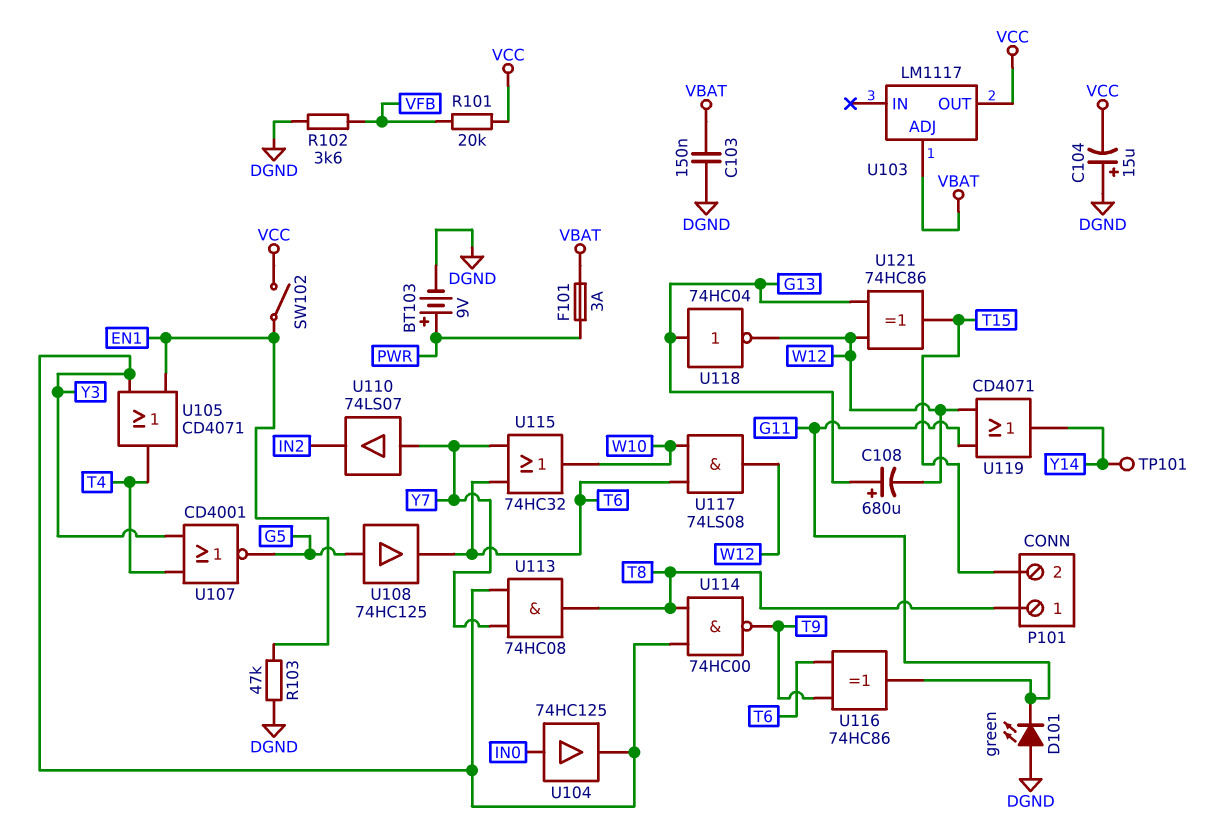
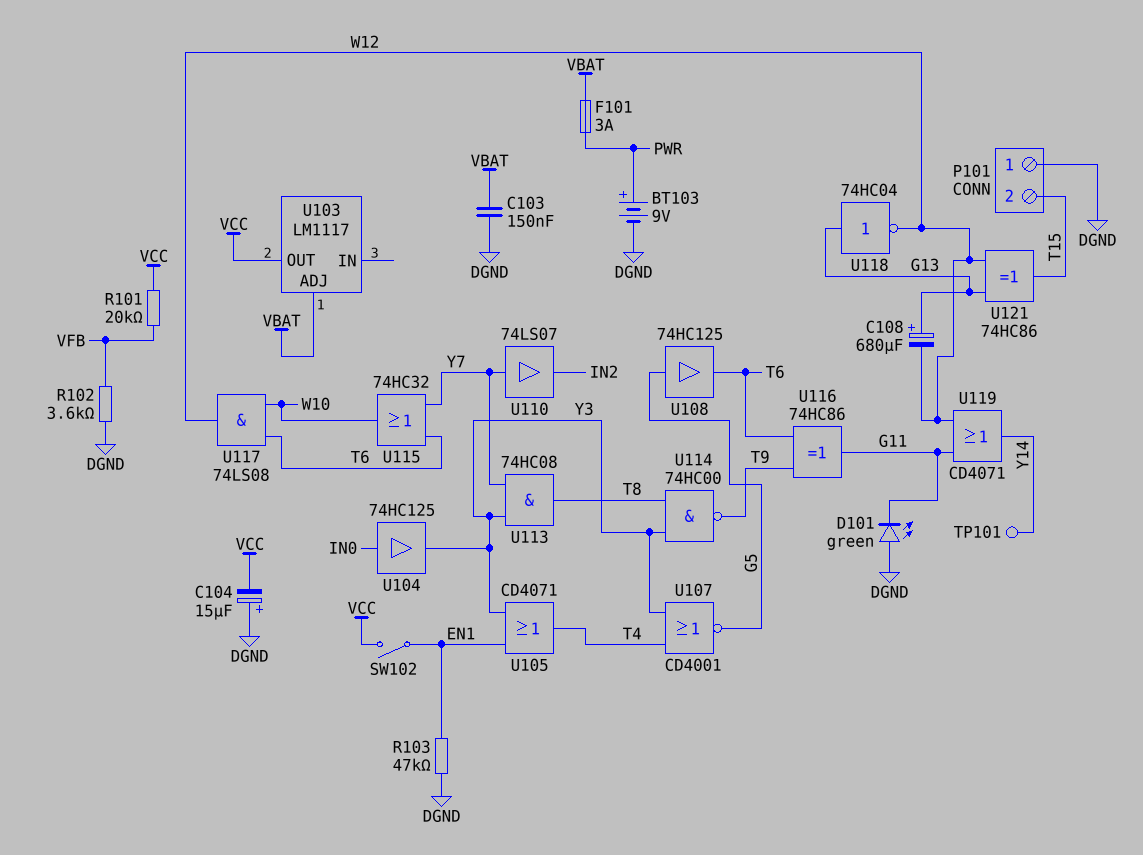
P101 pin 1: T8 -> DGND

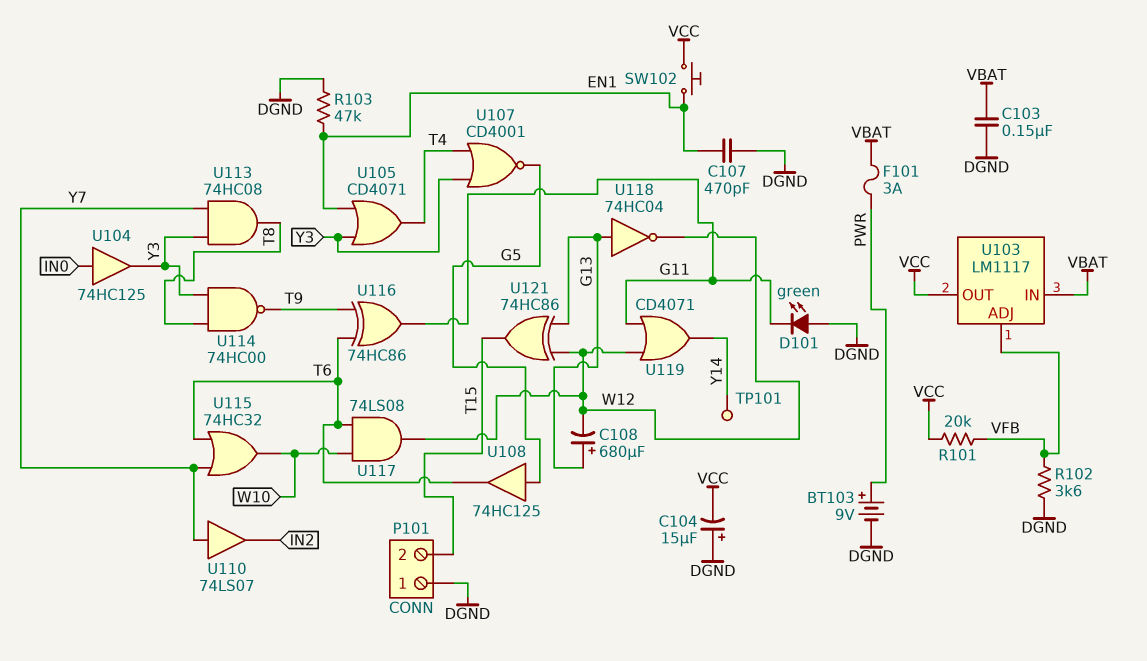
C107: none -> 470pF (DGND, EN1)
SW102: switch (EN1, VCC) -> button (EN1, VCC)
U103 pin ADJ: VBAT -> VFB
U103 pin IN: none -> VBAT

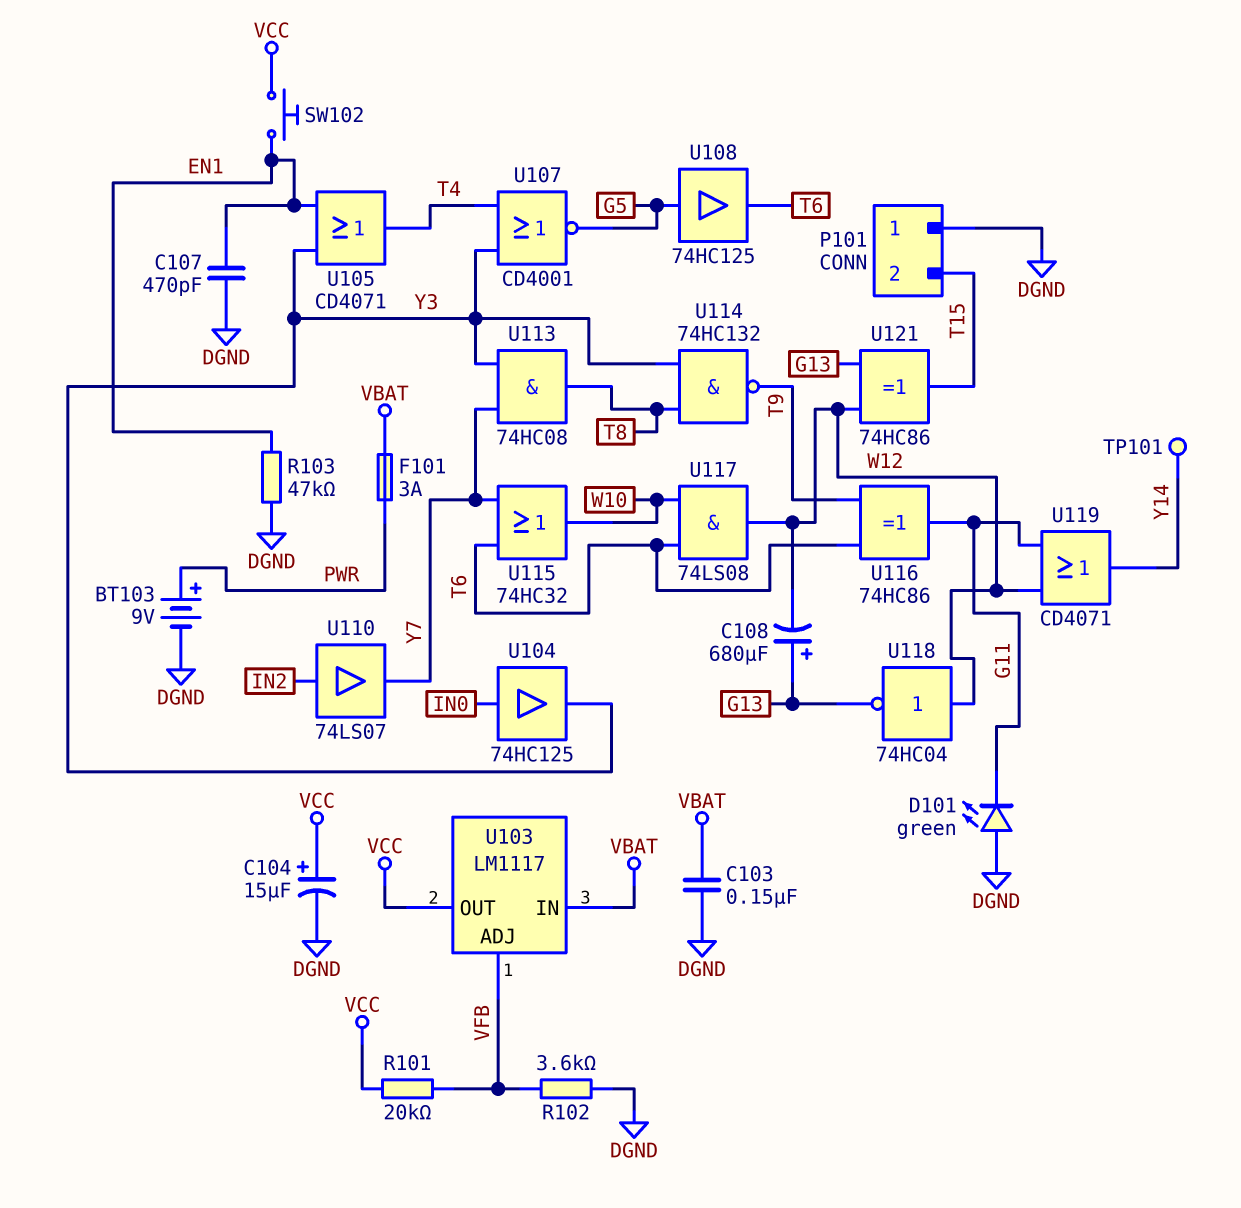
C104: 15uF (plus DGND, minus VCC) -> 15uF (plus VCC, minus DGND)
U110: buffer 74LS07 (in Y7, out IN2) -> buffer 74LS07 (in IN2, out Y7)
U114: NAND 74HC00 (in T8, in Y3, out T9) -> NAND 74HC132 (in T8, in Y3, out T9)
U118: NOT 74HC04 (in G13, out W12) -> NOT 74HC04 (in W12, out G13)

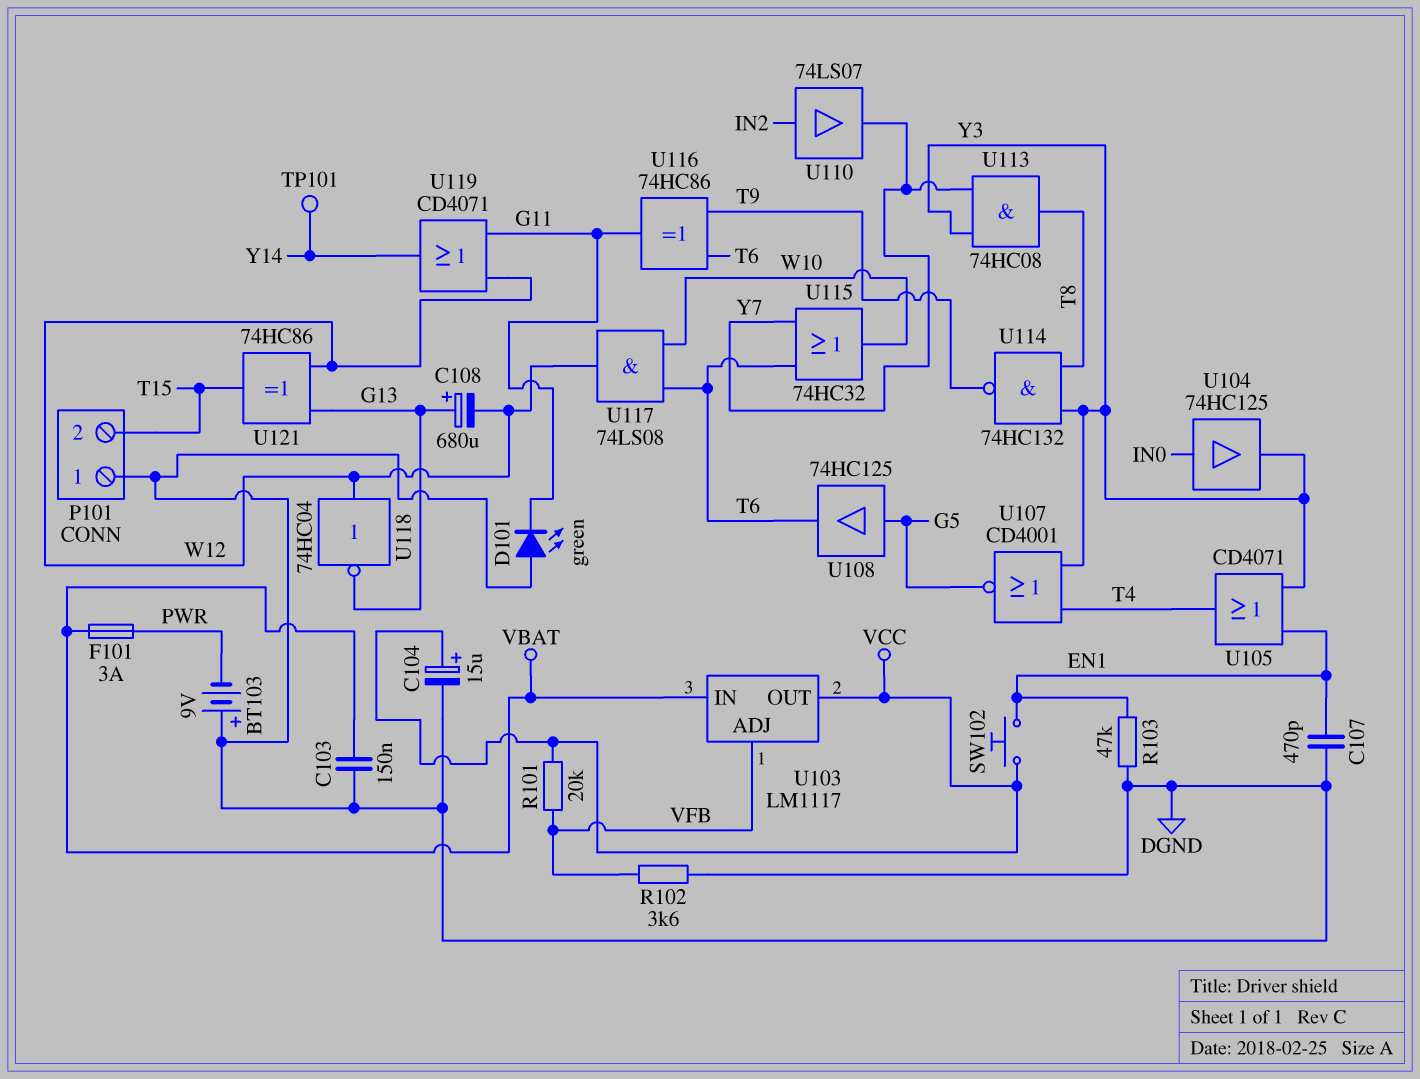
BT103: 9V (plus PWR, minus DGND) -> 9V (plus DGND, minus PWR)

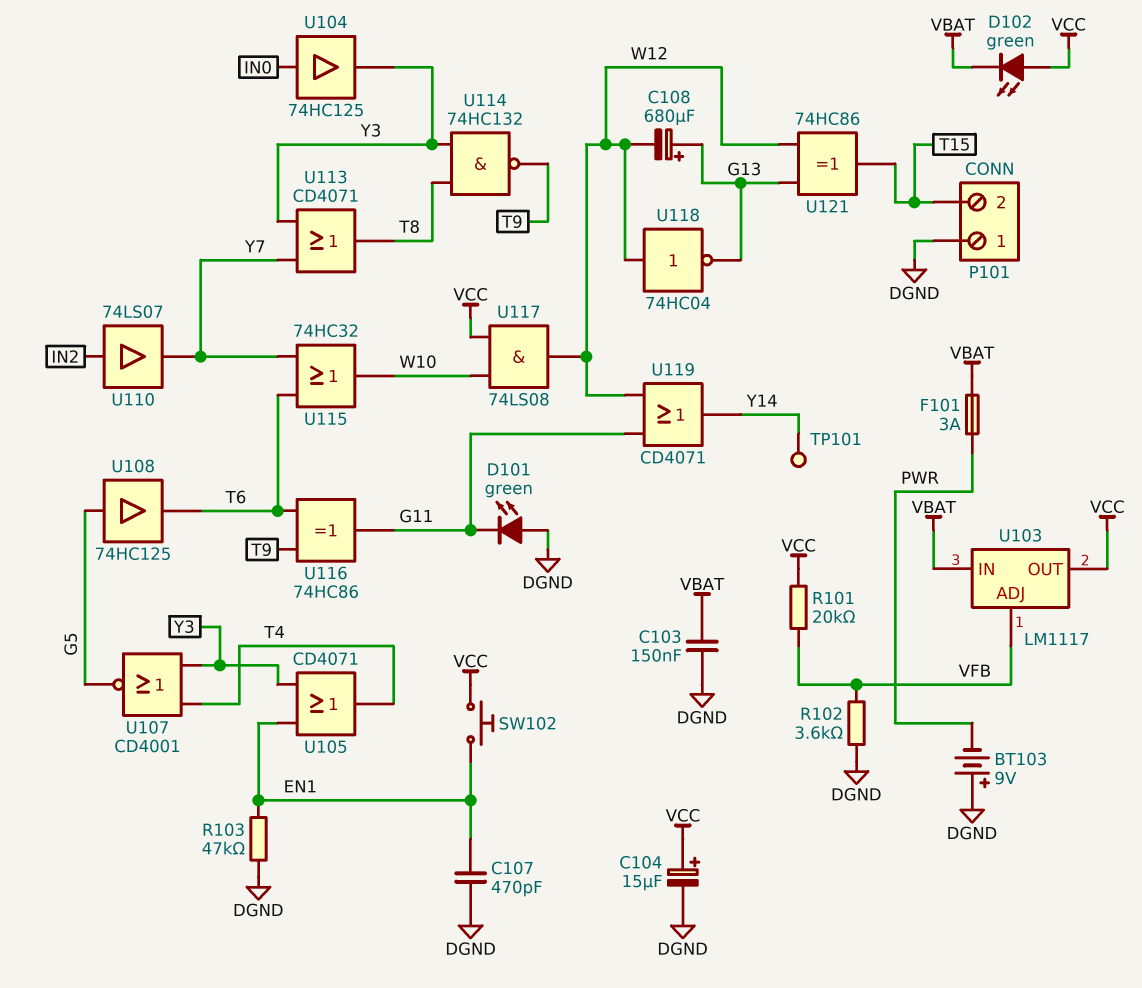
D102: none -> LED green (A VCC, K VBAT)
U113: AND 74HC08 (in Y3, in Y7, out T8) -> OR CD4071 (in Y3, in Y7, out T8)
U117: AND 74LS08 (in T6, in W10, out W12) -> AND 74LS08 (in VCC, in W10, out W12)

